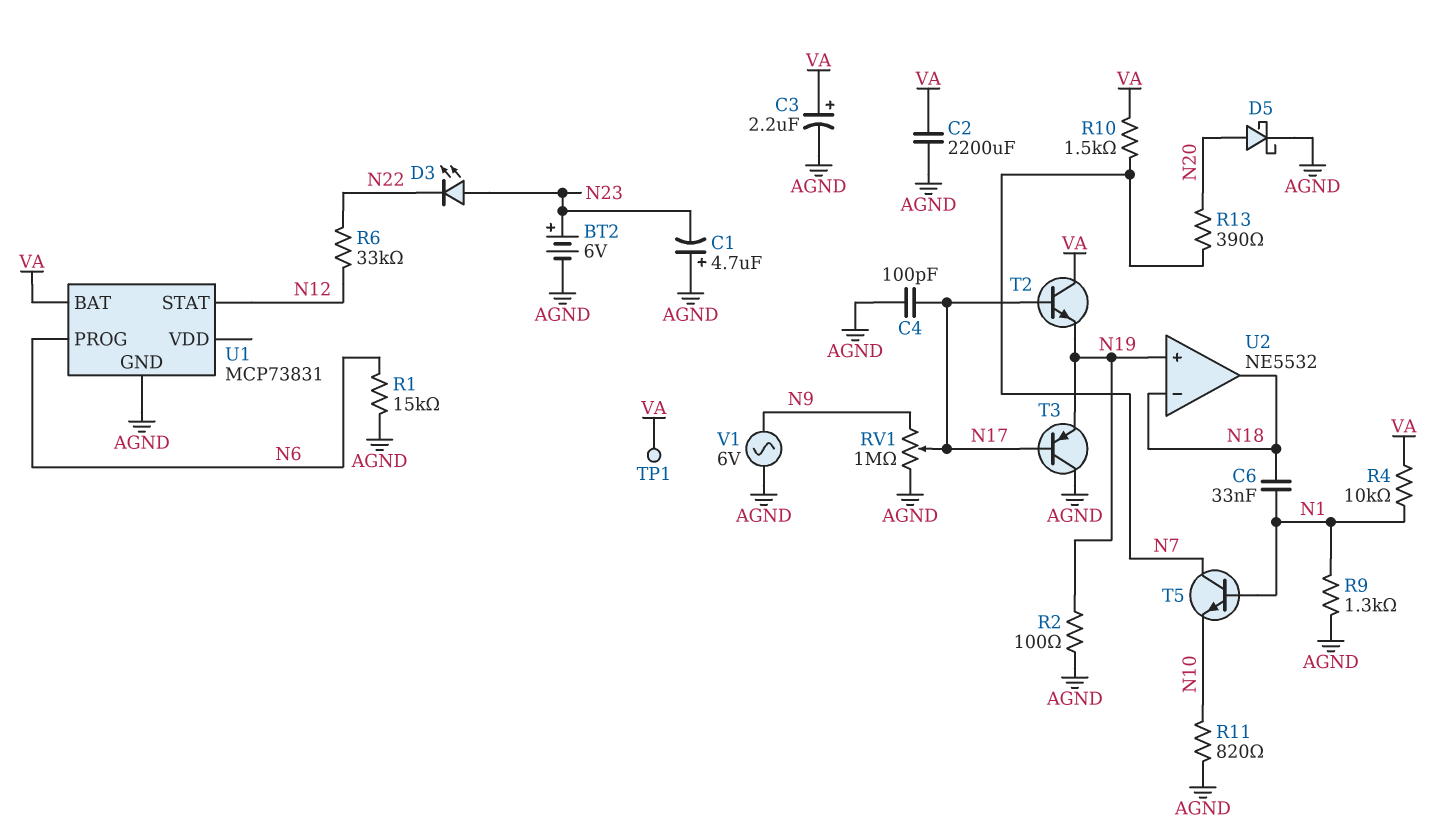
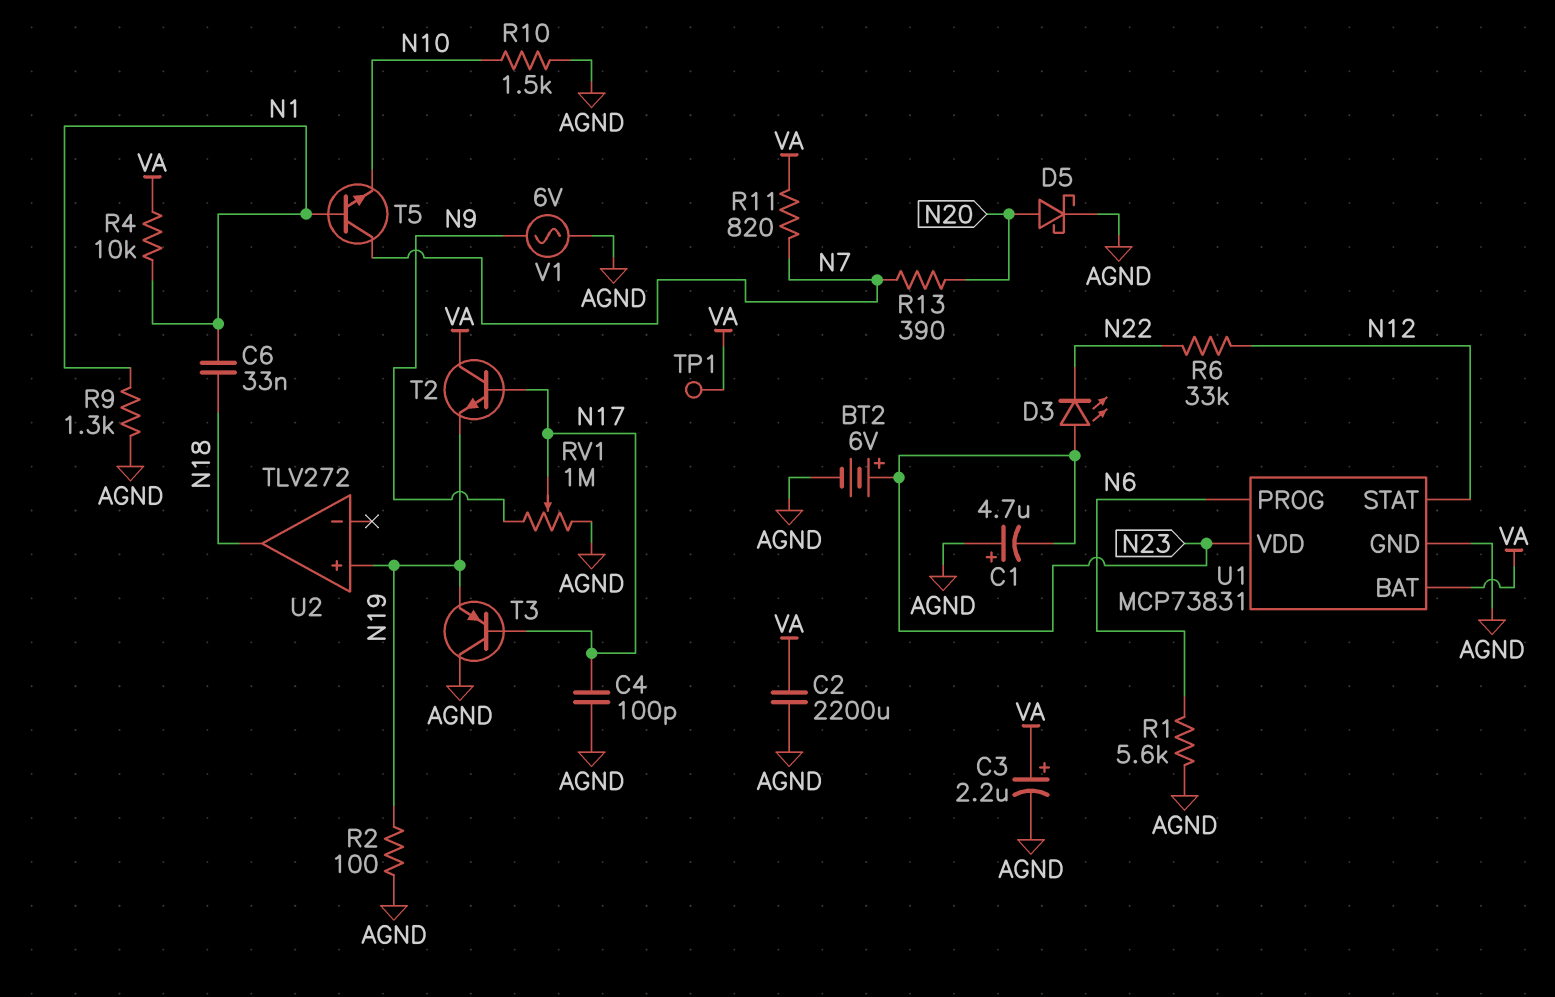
R1: 15k (AGND, N6) -> 5.6k (AGND, N6)
R10: 1.5k (N7, VA) -> 1.5k (AGND, N10)
R11: 820 (AGND, N10) -> 820 (N7, VA)
U1 pin VDD: none -> N23
U2: NE5532 -> TLV272
U2 pin in-: N18 -> none

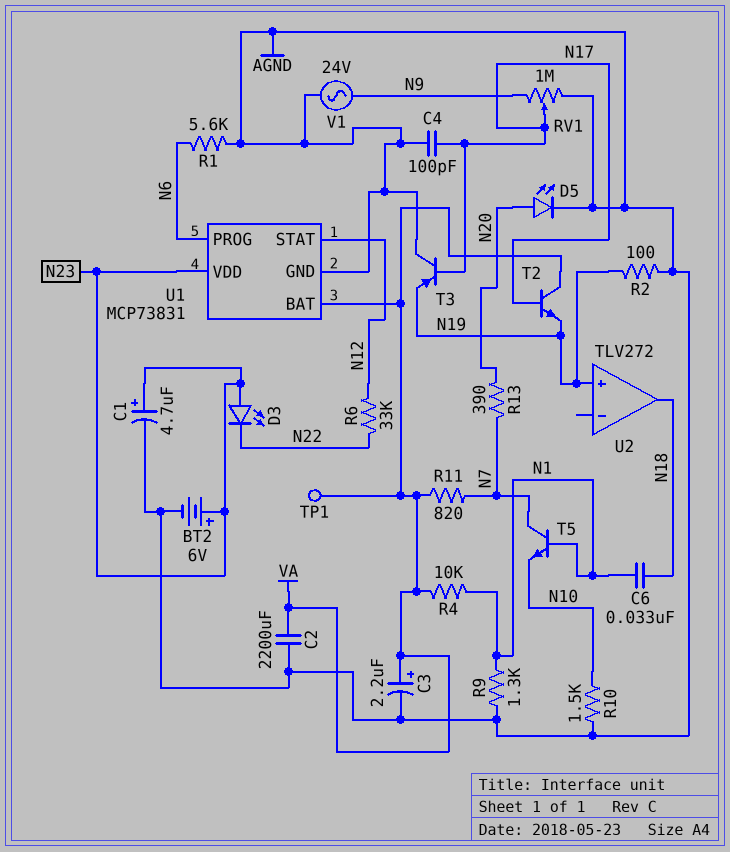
C1: 4.7uF (plus AGND, minus N23) -> 4.7uF (plus N23, minus AGND)
D5: schottky (A N20, K AGND) -> LED (A N20, K AGND)
V1: AC 6V (AGND, N9) -> AC 24V (AGND, N9)

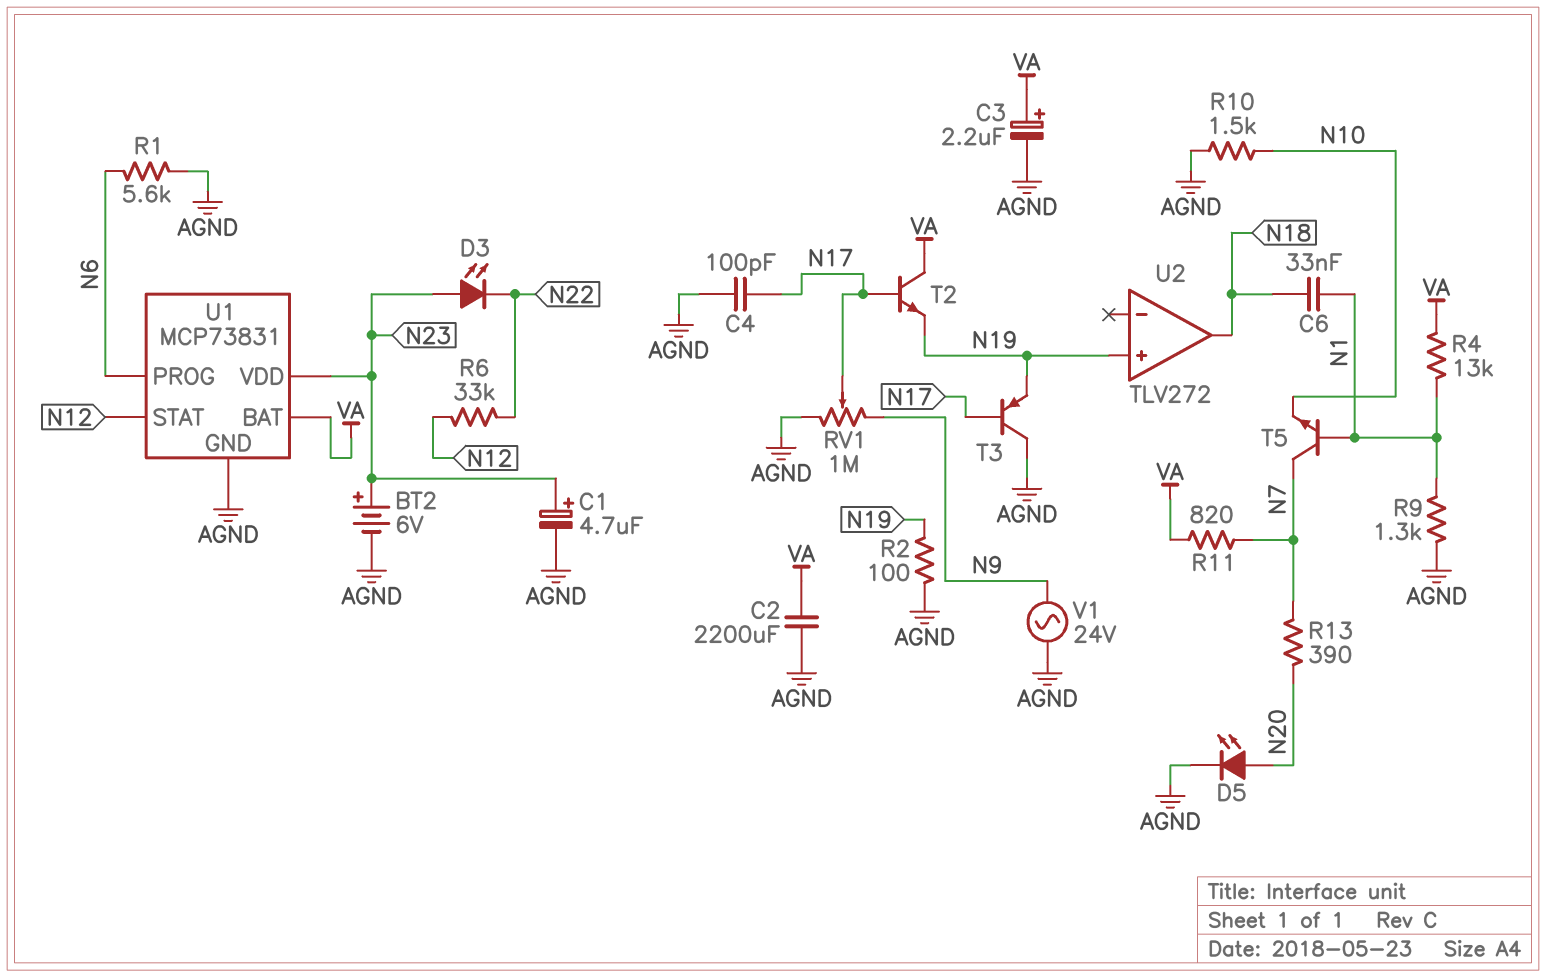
R4: 10k (N1, VA) -> 13k (N1, VA)
TP1: test point (VA) -> none

